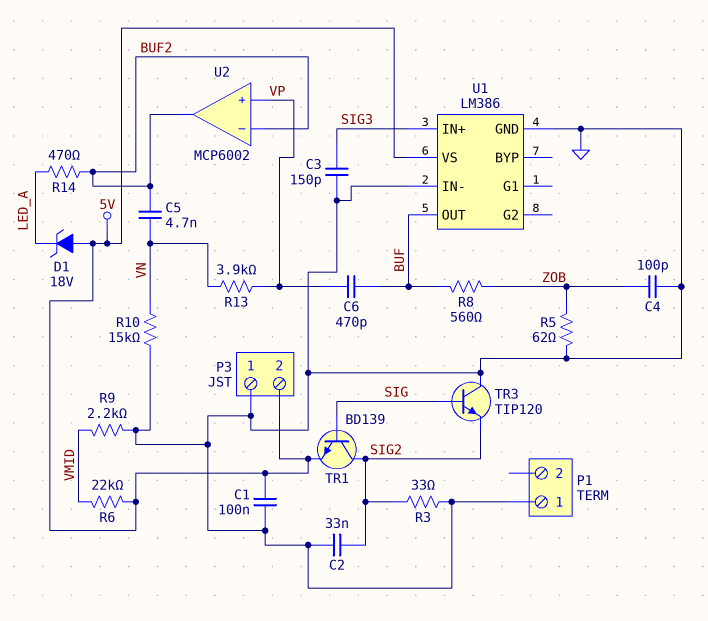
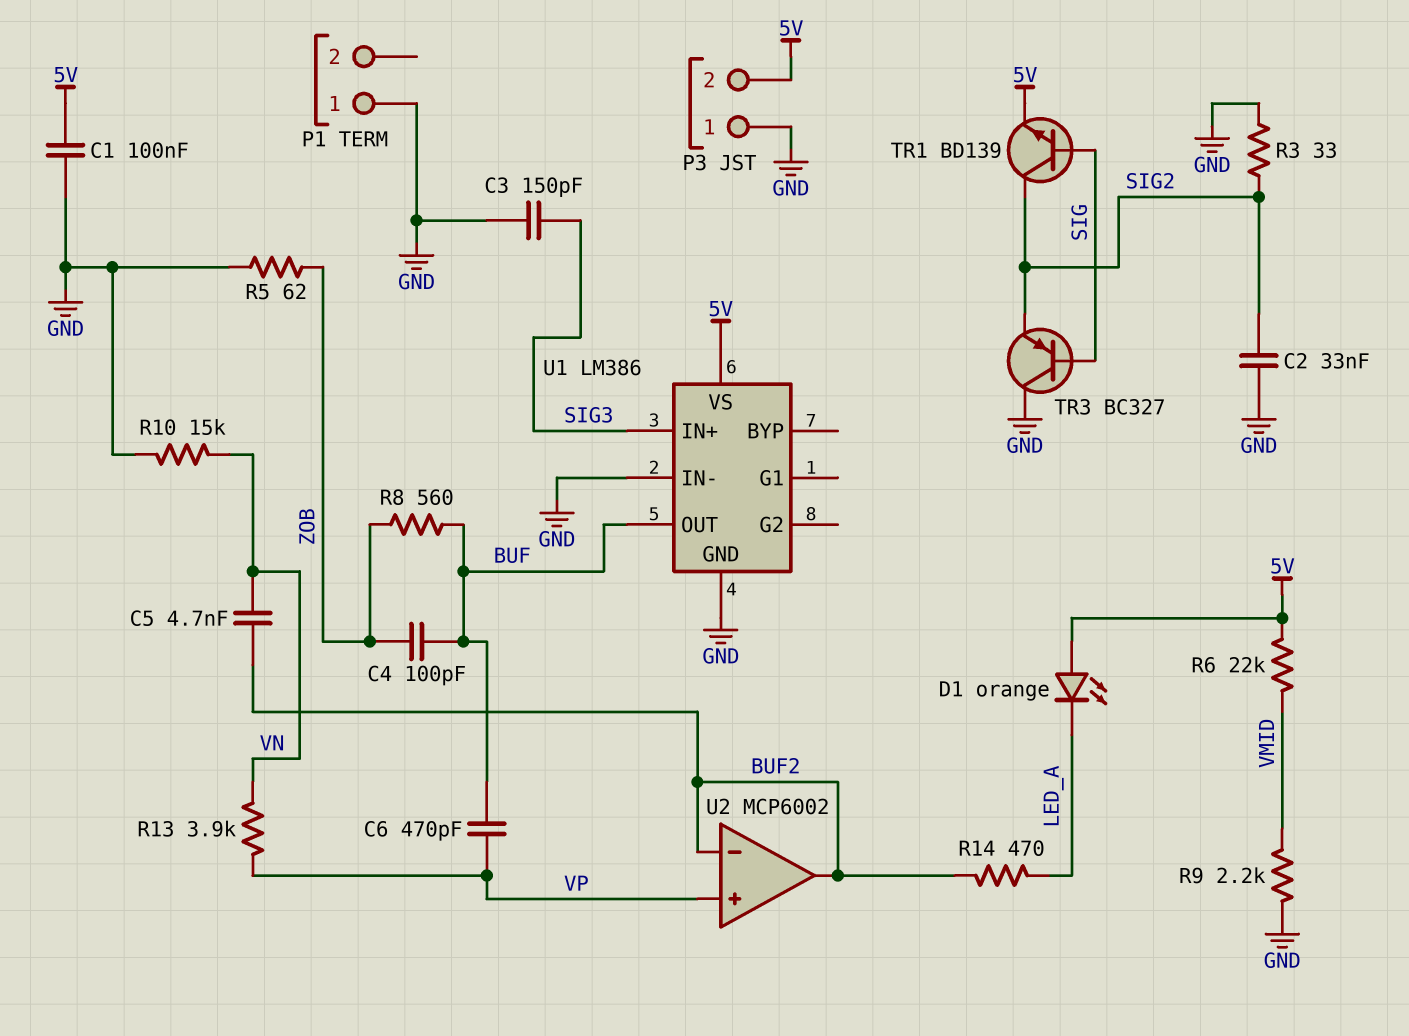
C4: 100pF (GND, ZOB) -> 100pF (BUF, ZOB)
D1: zener 18V (A 5V, K LED_A) -> LED orange (A 5V, K LED_A)
TR3: NPN TIP120 (B SIG, C GND, E SIG2) -> PNP BC327 (B SIG, C GND, E SIG2)

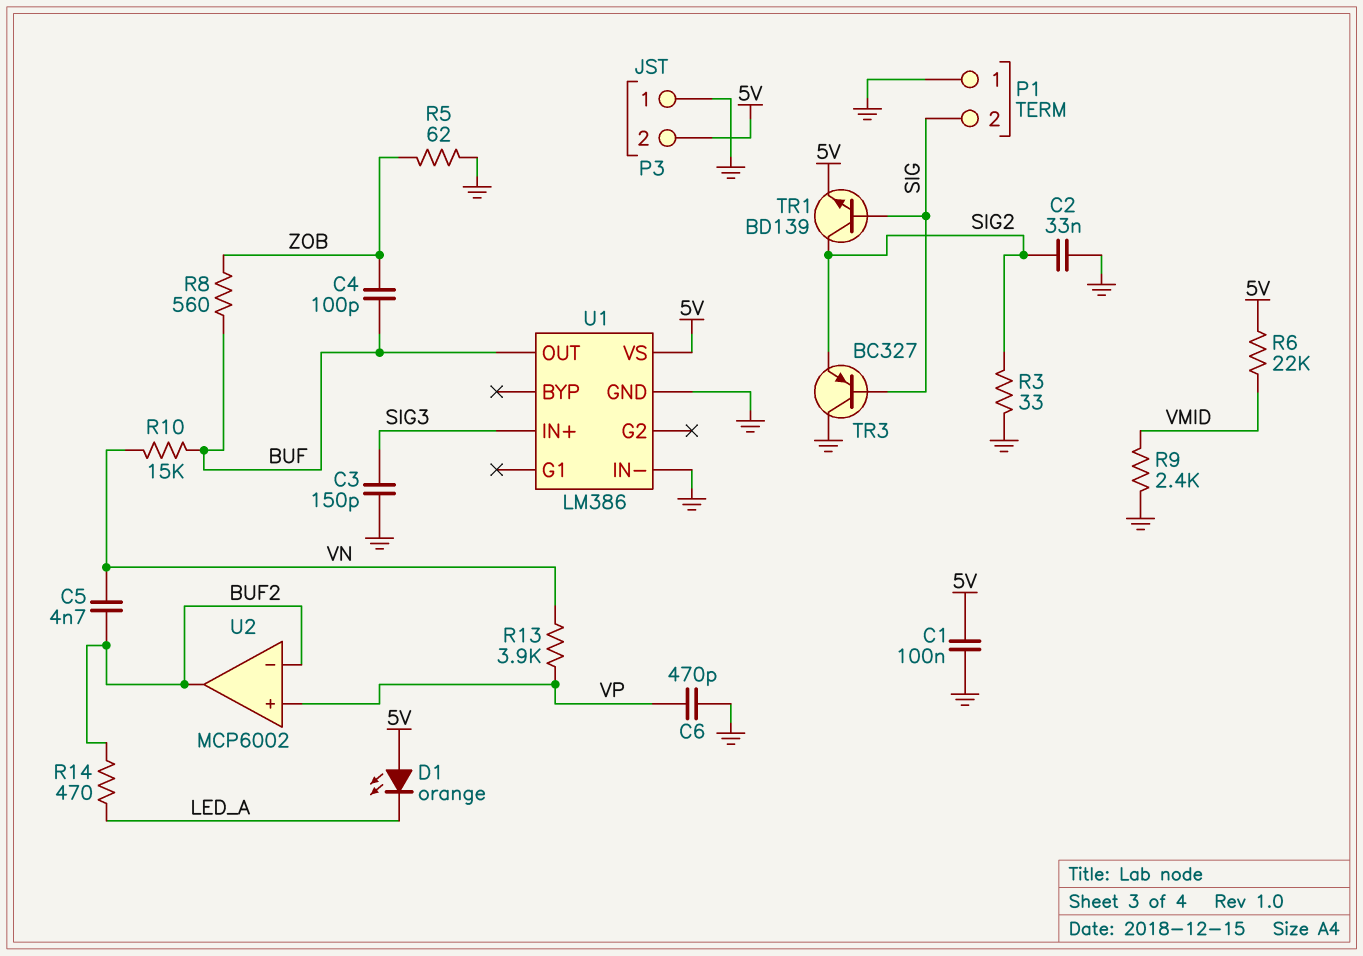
C6: 470pF (BUF, VP) -> 470pF (GND, VP)
P1 pin 2: none -> SIG
R9: 2.2k (GND, VMID) -> 2.4k (GND, VMID)
R10: 15k (GND, VN) -> 15k (BUF, VN)

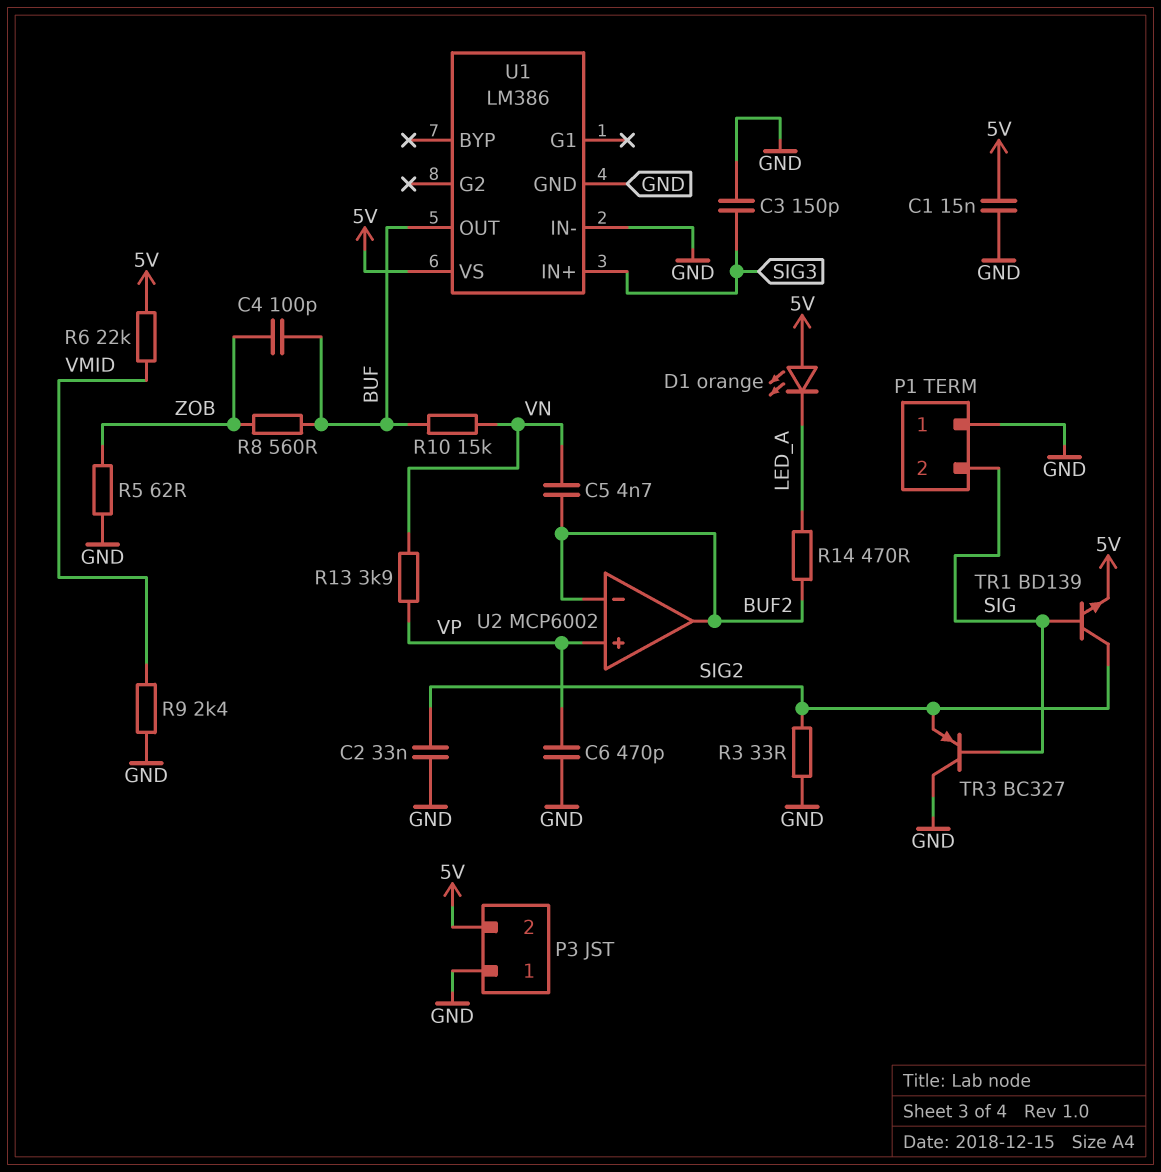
C1: 100nF (5V, GND) -> 15nF (5V, GND)

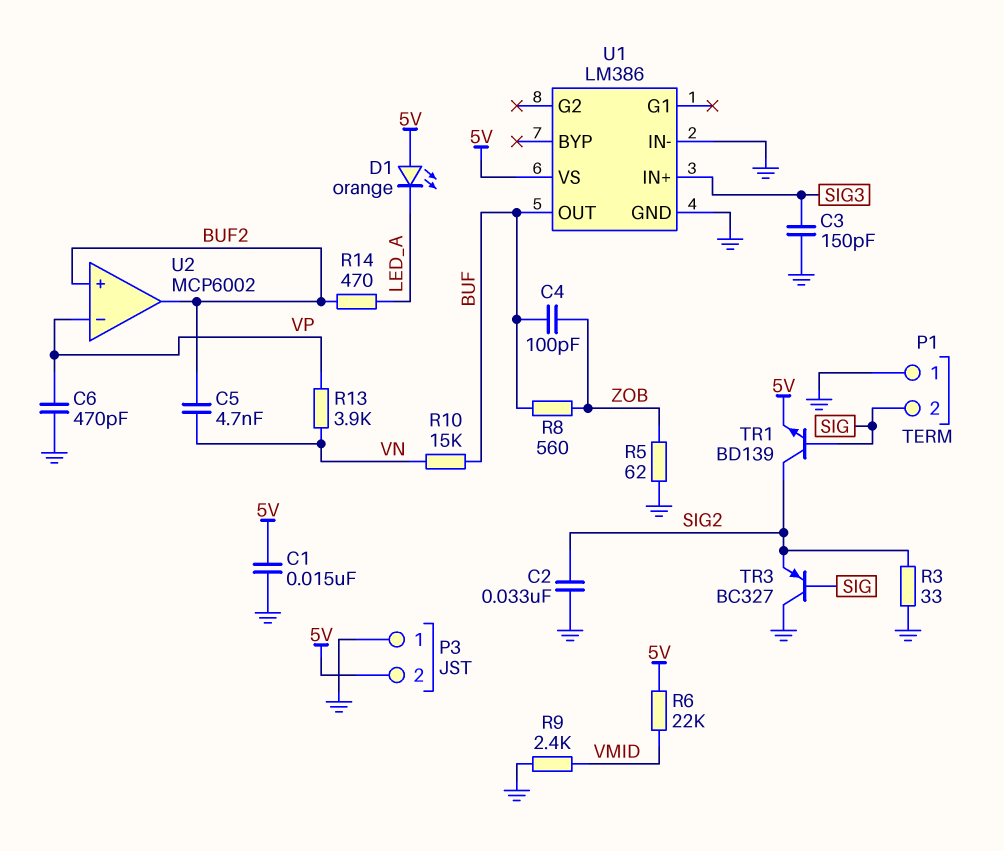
U2 pin in+: VP -> BUF2
U2 pin in-: BUF2 -> VP

